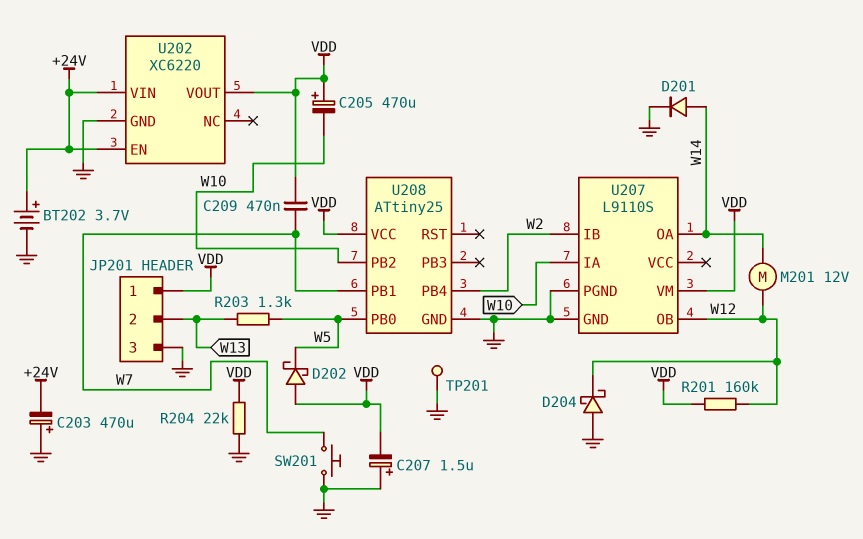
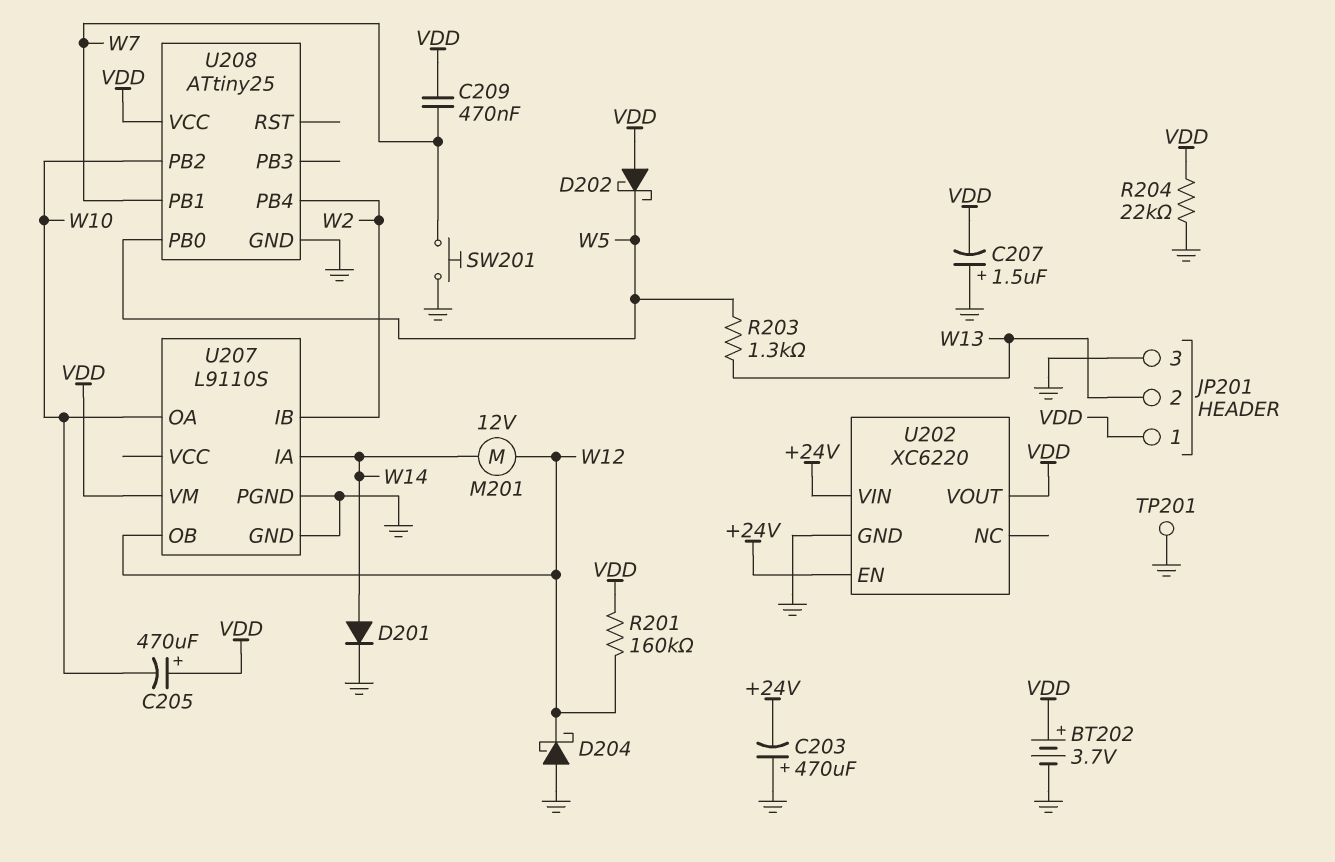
BT202: 3.7V (plus +24V, minus GND) -> 3.7V (plus VDD, minus GND)
U207 pin IA: W10 -> W14
U207 pin OA: W14 -> W10

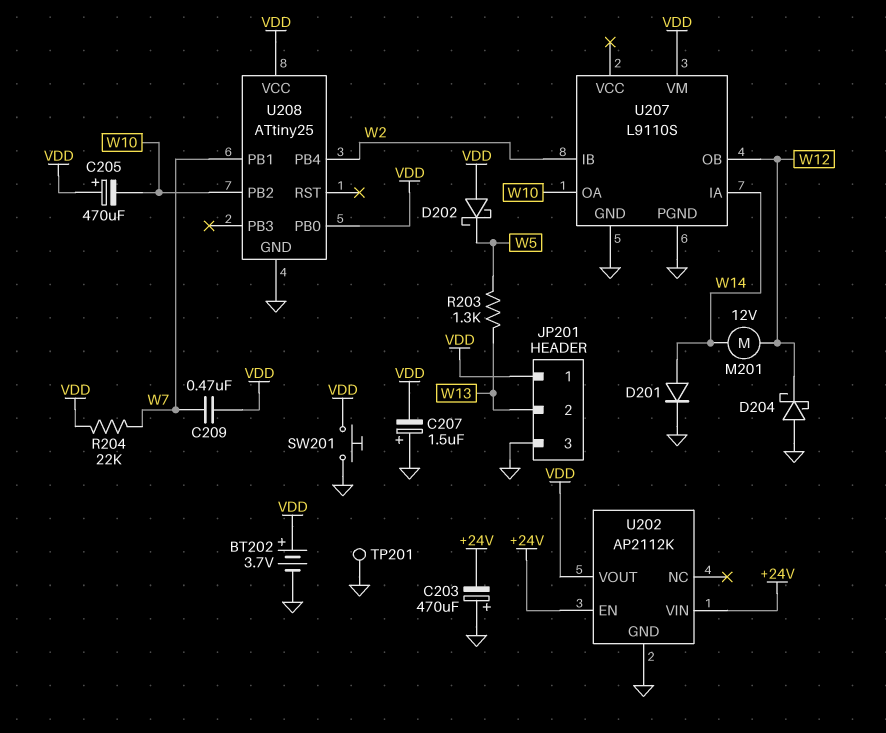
R201: 160k (VDD, W12) -> none
R204: 22k (GND, VDD) -> 22k (VDD, W7)
SW201: button (GND, W7) -> button (GND, VDD)
U202: XC6220 -> AP2112K
U208 pin PB0: W5 -> VDD

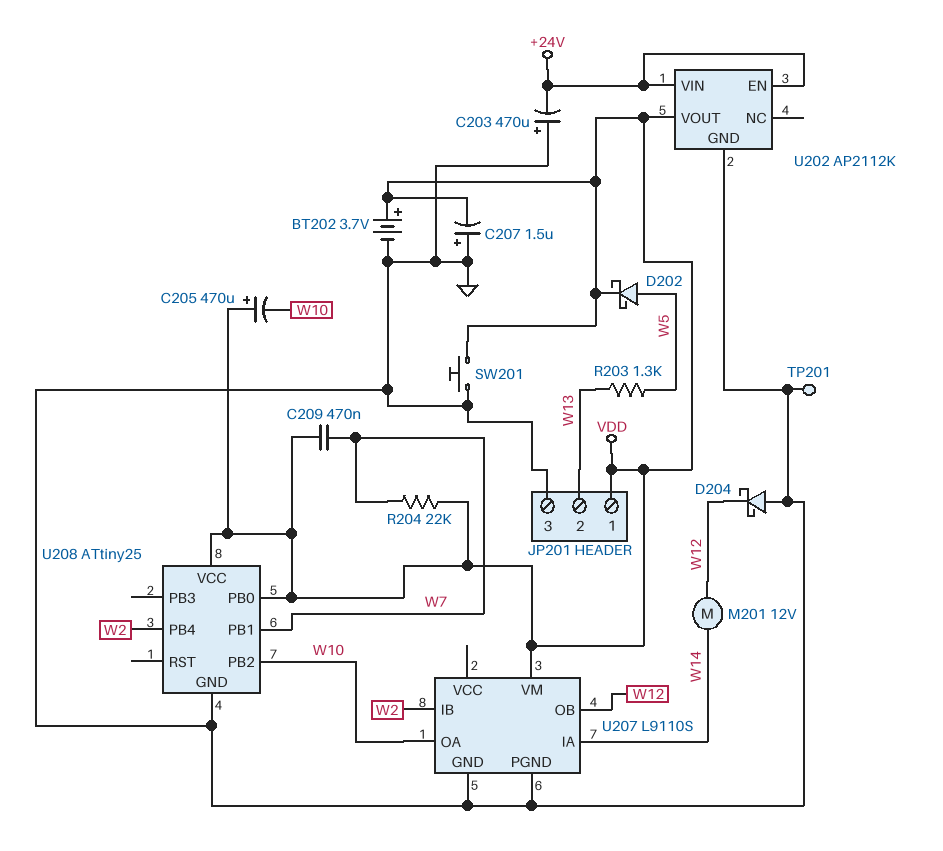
D201: diode (A W14, K GND) -> none
D202: schottky (A VDD, K W5) -> schottky (A W5, K VDD)

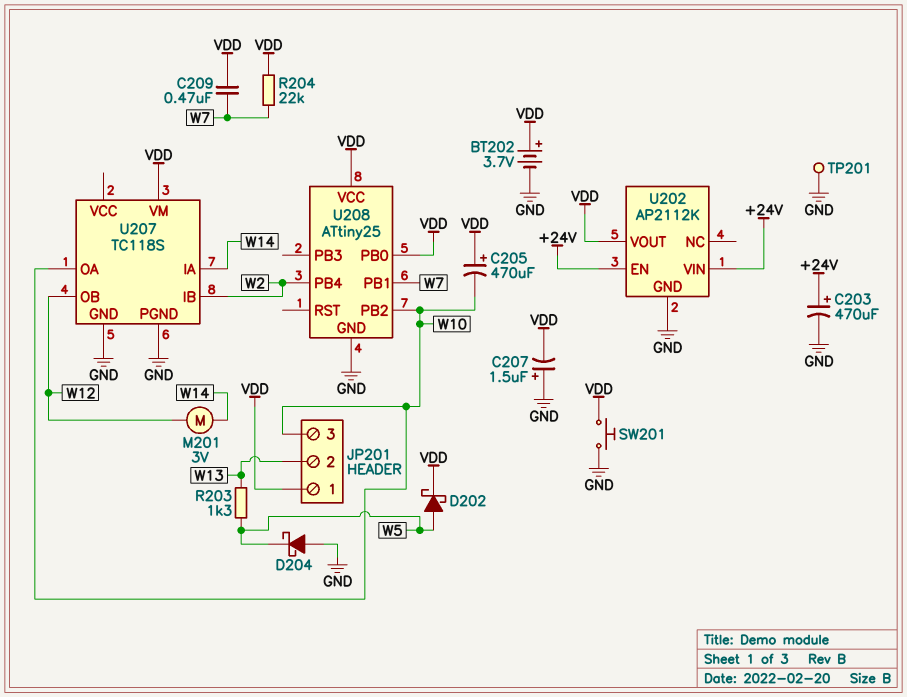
C203: 470uF (plus GND, minus +24V) -> 470uF (plus +24V, minus GND)
D204: schottky (A GND, K W12) -> schottky (A GND, K W5)
JP201 pin 3: GND -> W10
M201: motor 12V (W12, W14) -> motor 3V (W12, W14)
U207: L9110S -> TC118S

